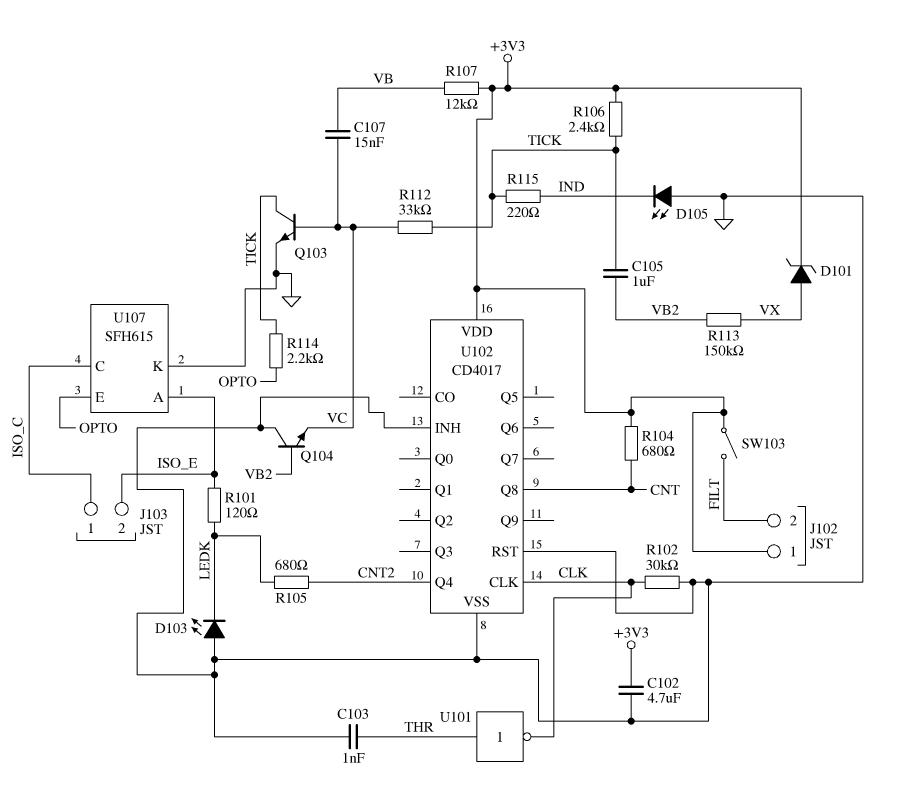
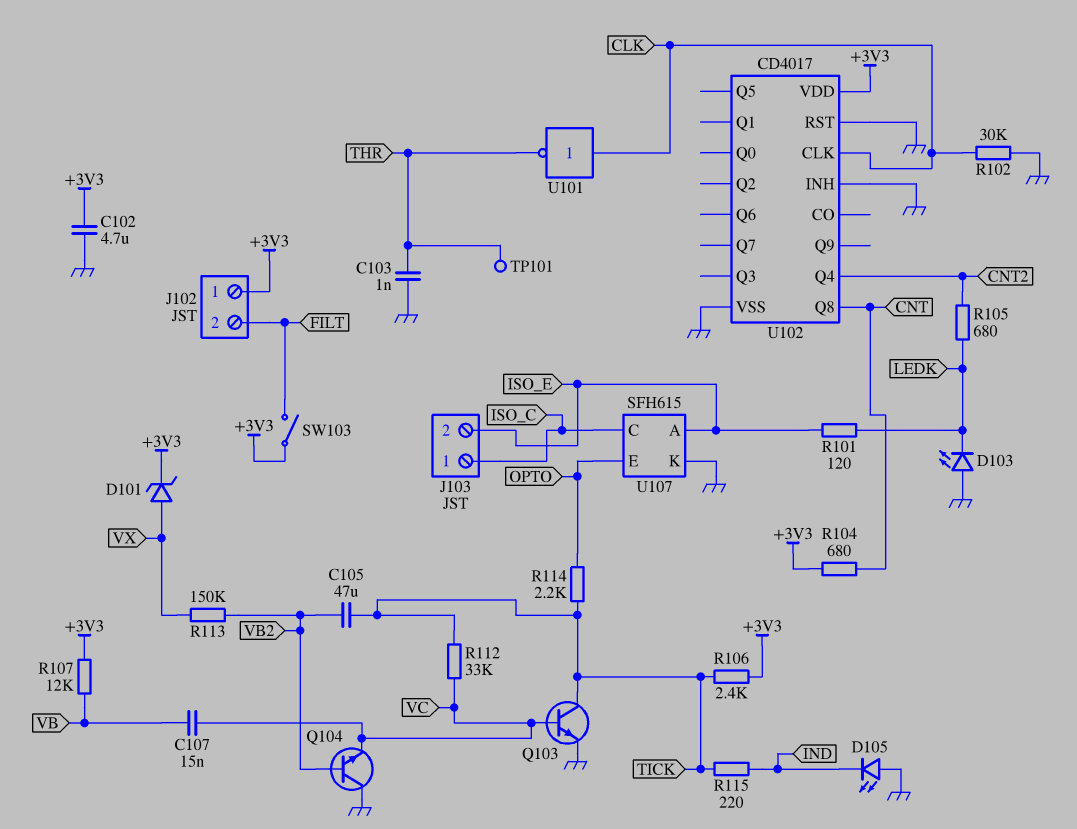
C105: 1uF (TICK, VB2) -> 47uF (TICK, VB2)
TP101: none -> test point (THR)
U101: NOT (in THR, out CLK) -> NOT (in CLK, out THR)

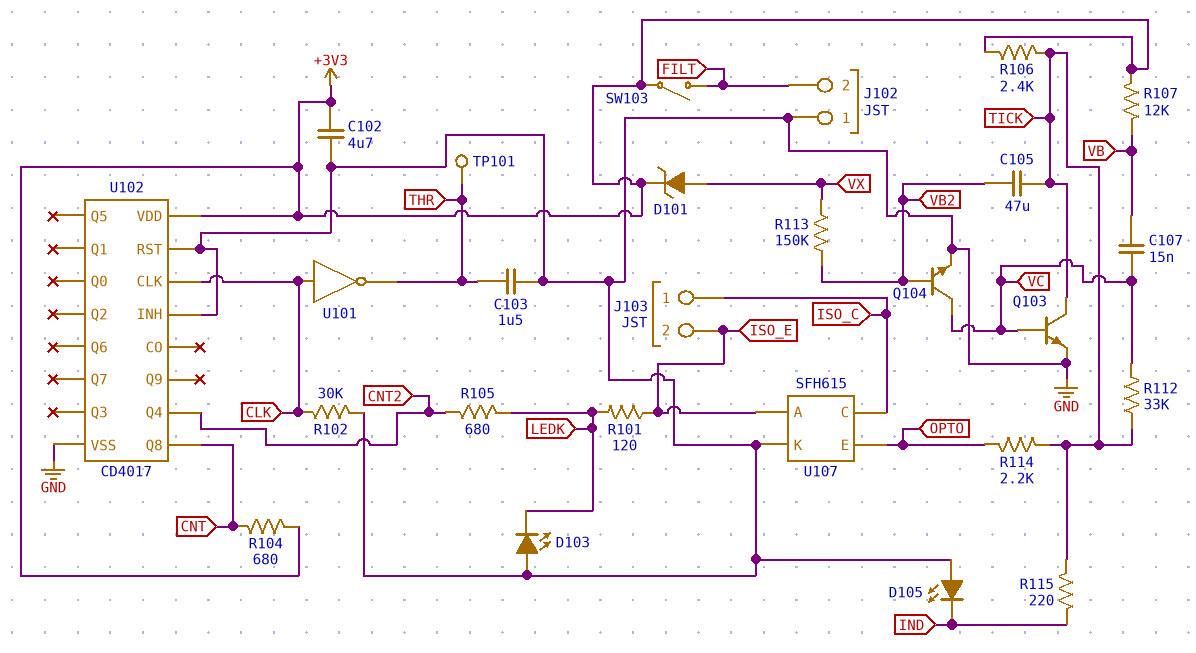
C103: 1nF (GND, THR) -> 1.5uF (GND, THR)
J102 pin 1: +3V3 -> GND
Q104: NPN (B VB2, C GND, E VC) -> NPN (B VB2, C VC, E GND)

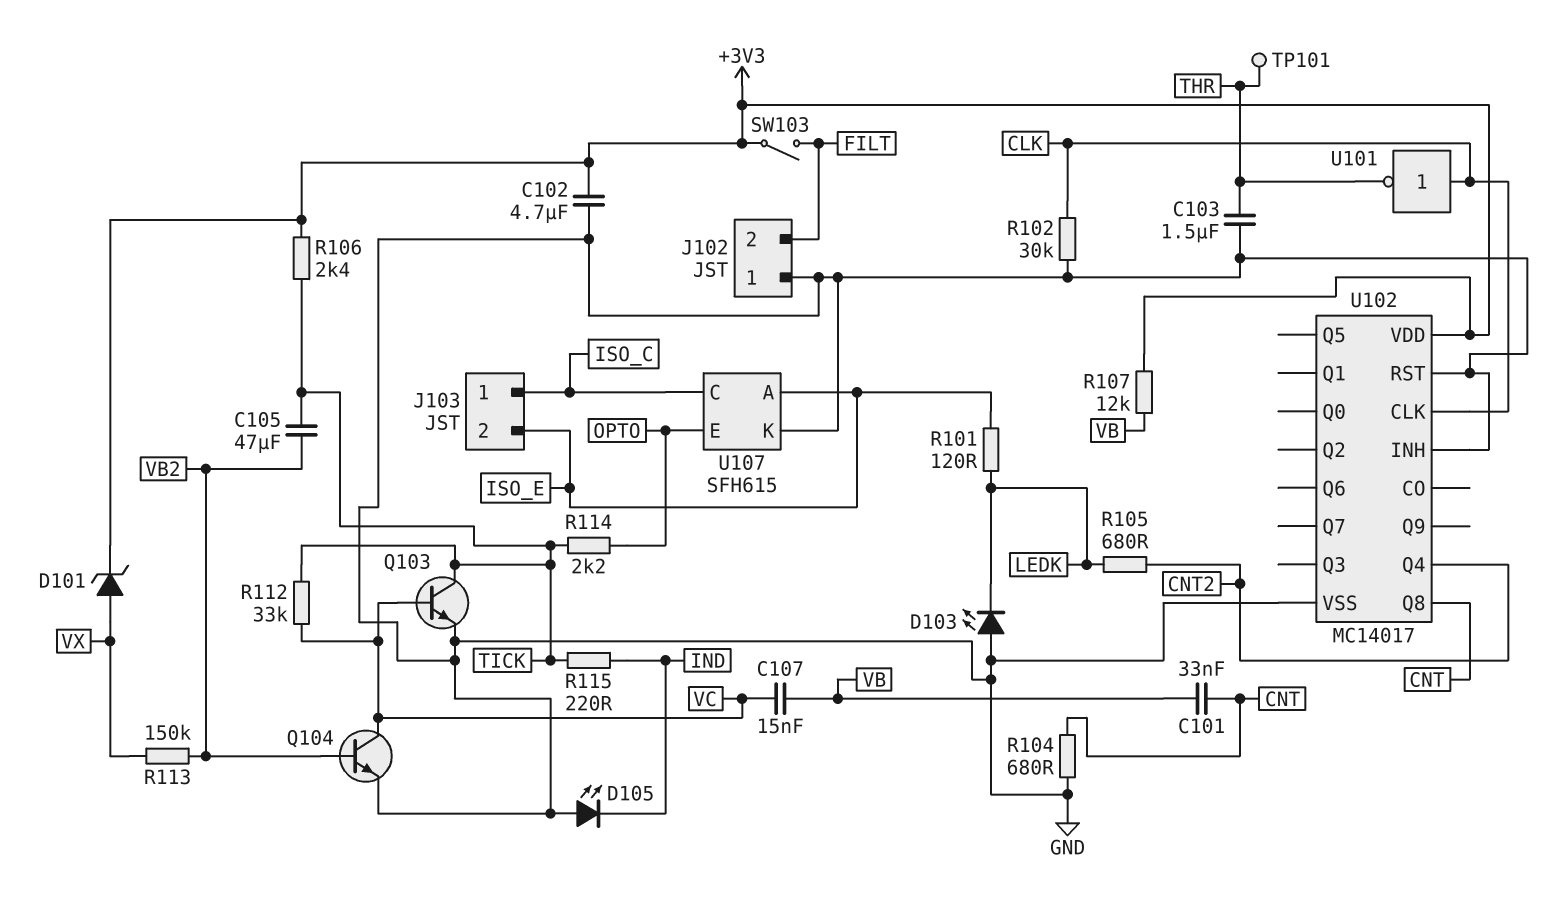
C101: none -> 33nF (CNT, VB)
R104: 680 (+3V3, CNT) -> 680 (CNT, GND)
U102: CD4017 -> MC14017

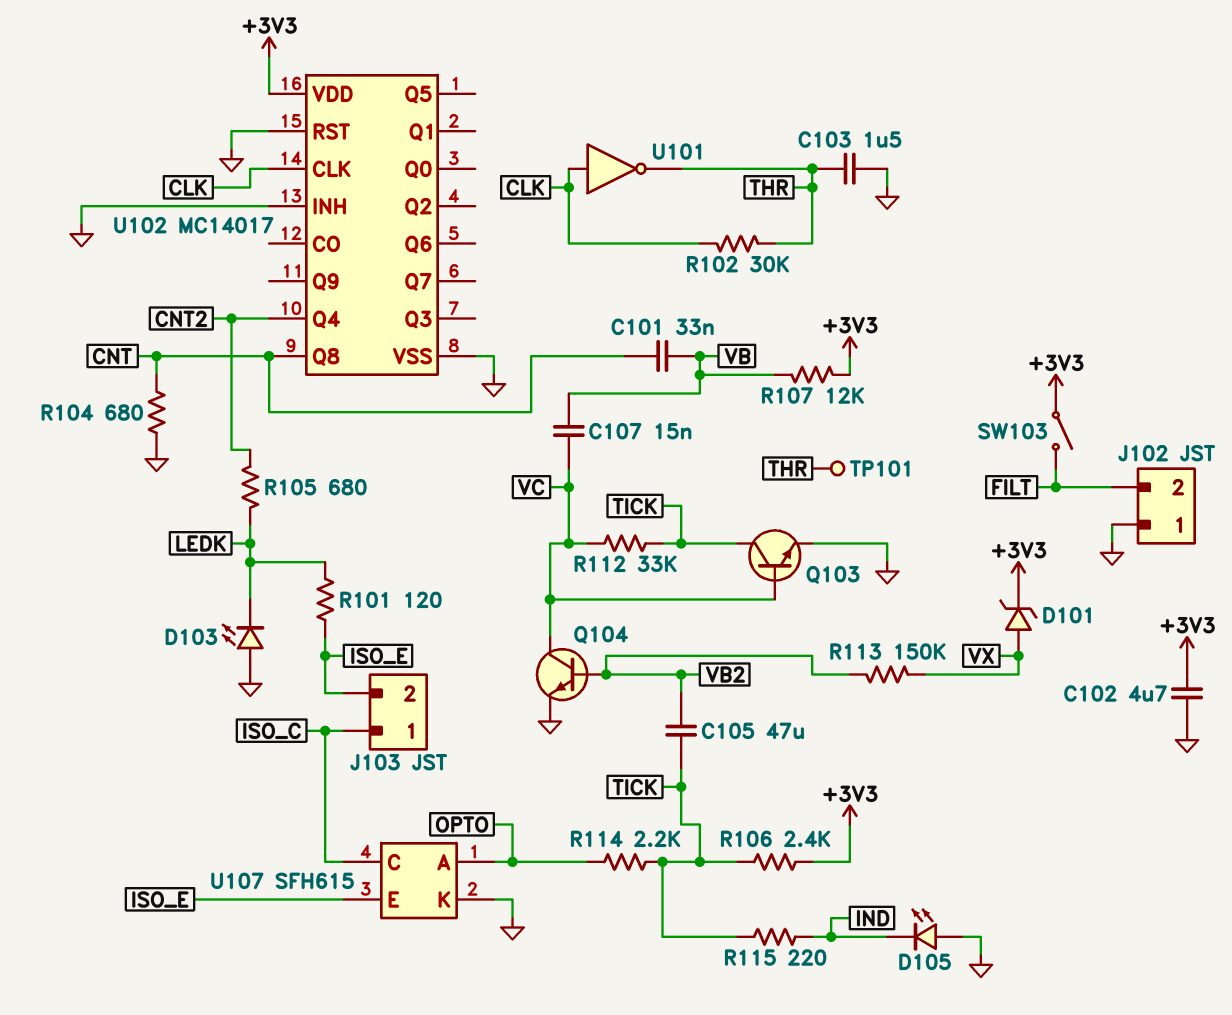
R102: 30k (CLK, GND) -> 30k (CLK, THR)
U107 pin A: ISO_E -> OPTO
U107 pin E: OPTO -> ISO_E

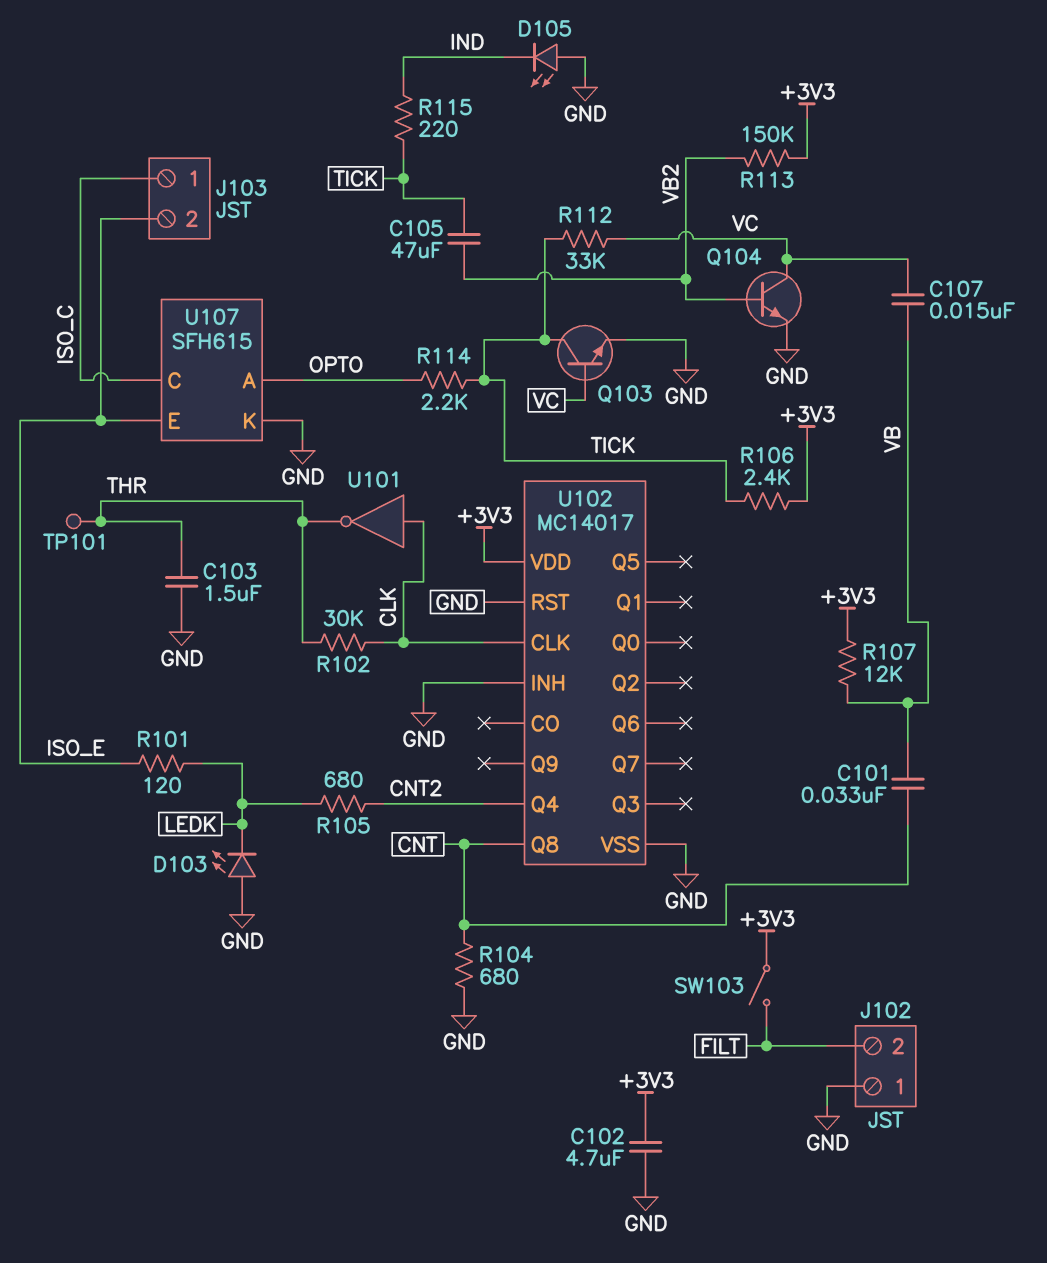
D101: zener (A VX, K +3V3) -> none
R113: 150k (VB2, VX) -> 150k (+3V3, VB2)

